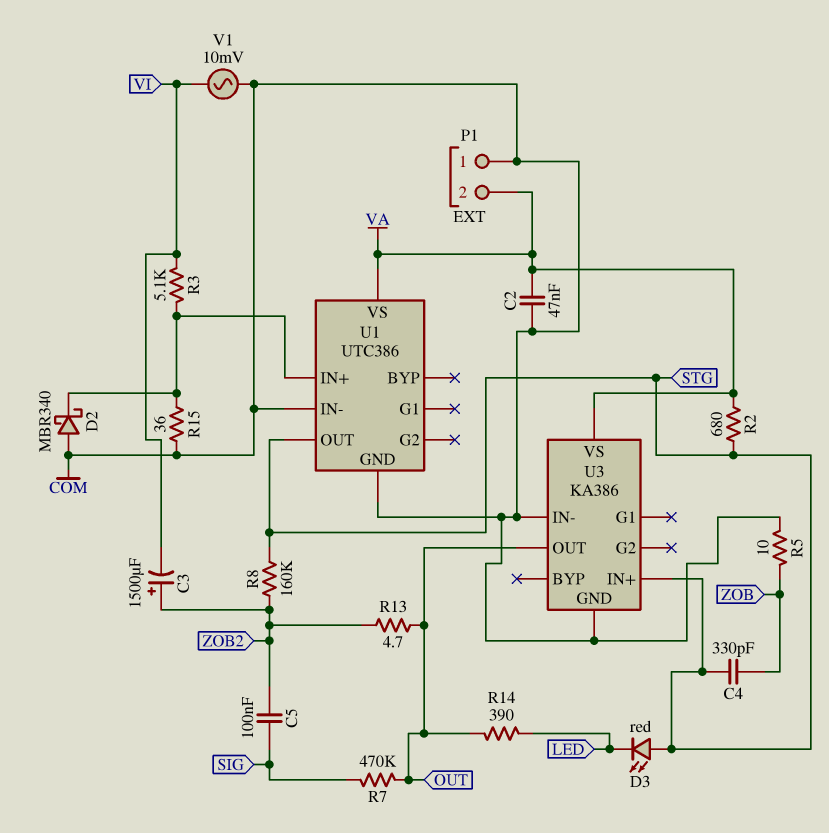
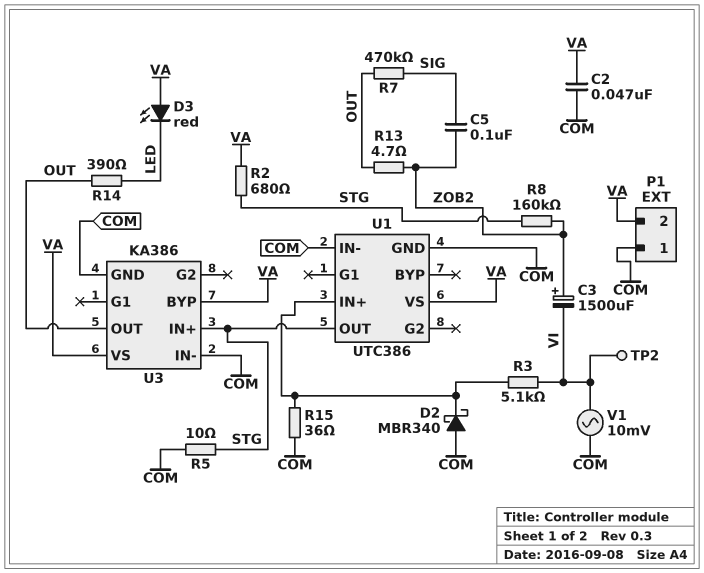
C4: 330pF (STG, ZOB) -> none
D3: LED red (A STG, K LED) -> LED red (A VA, K LED)
R5: 10 (COM, ZOB) -> 10 (COM, STG)
TP2: none -> test point (VI)
U3 pin BYP: none -> VA

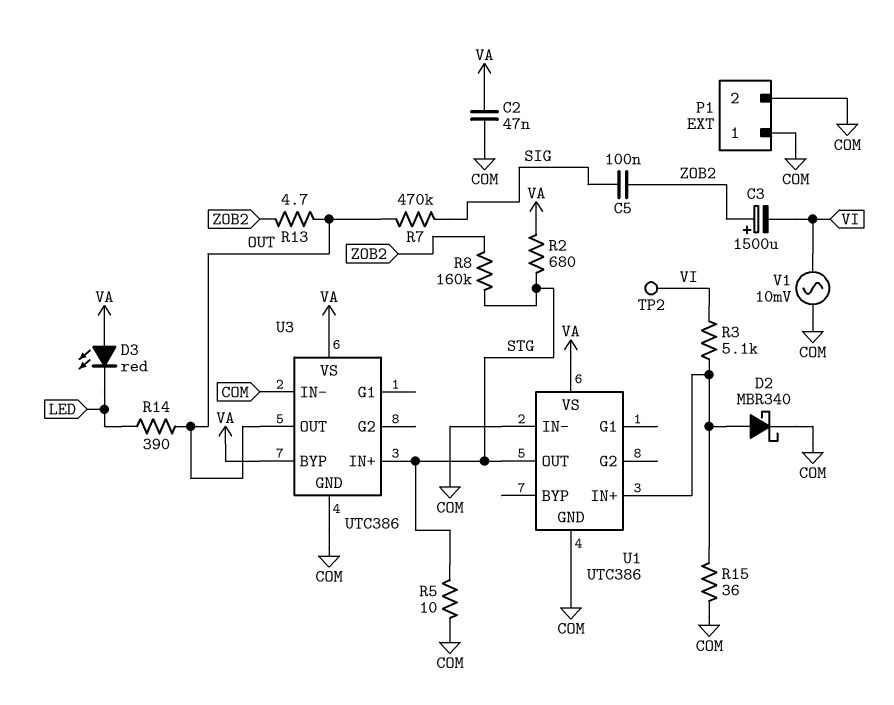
D2: schottky MBR340 (A COM, K U1/IN+) -> schottky MBR340 (A U1/IN+, K COM)
P1 pin 2: VA -> COM
U3: KA386 -> UTC386

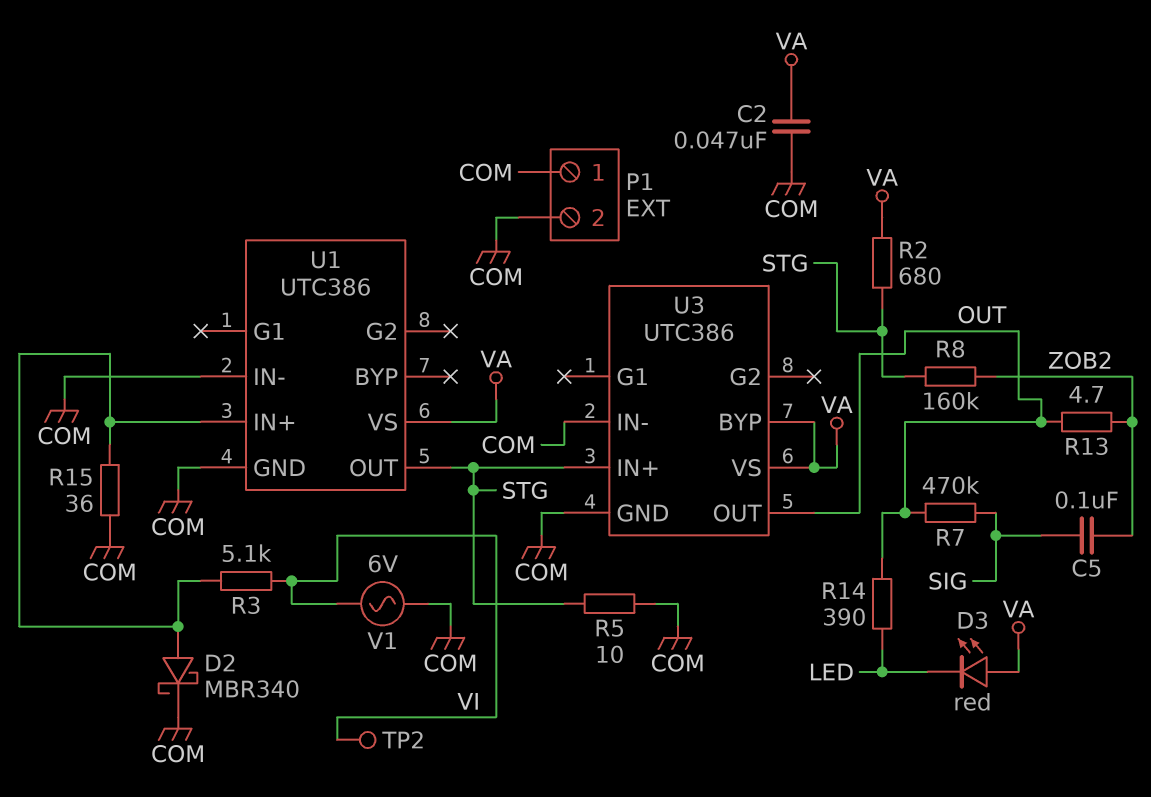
C3: 1500uF (plus ZOB2, minus VI) -> none
V1: AC 10mV (COM, VI) -> AC 6V (COM, VI)

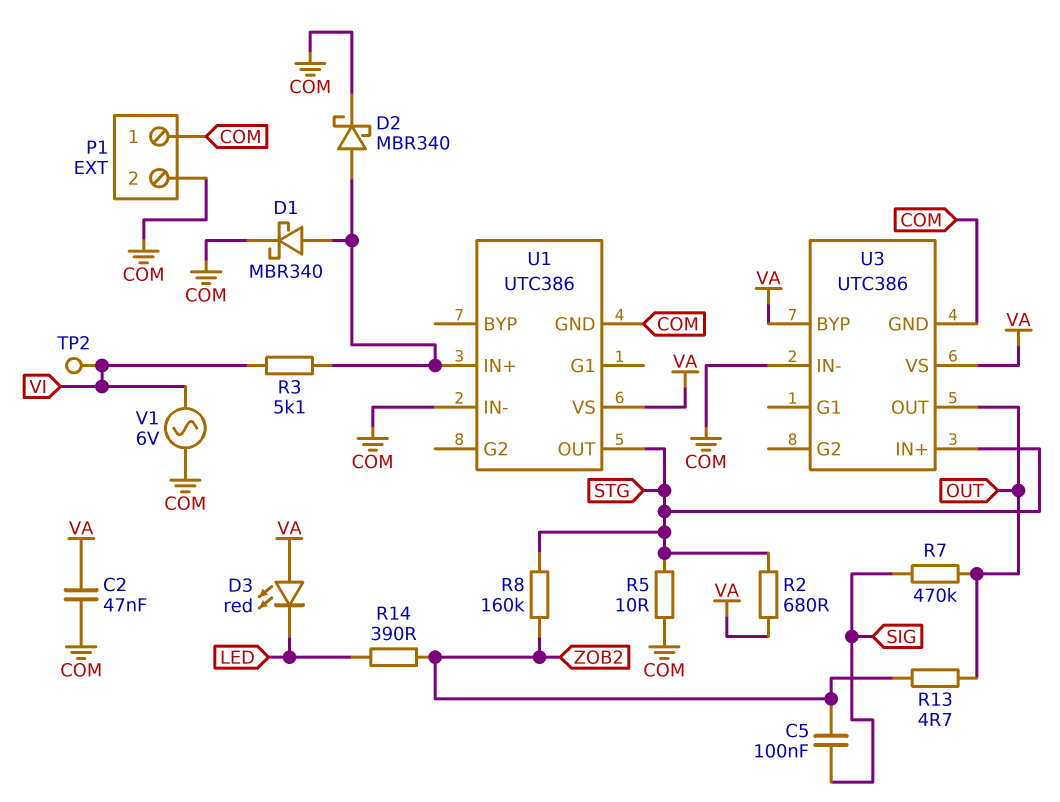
D1: none -> schottky MBR340 (A U1/IN+, K COM)
R14: 390 (LED, OUT) -> 390 (LED, ZOB2)
R15: 36 (COM, U1/IN+) -> none

